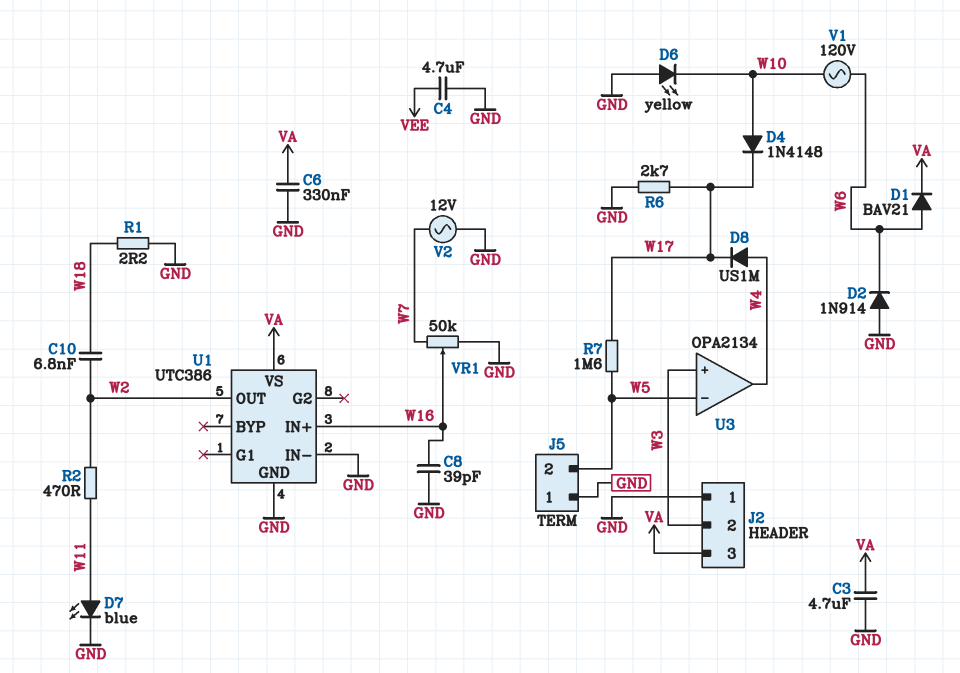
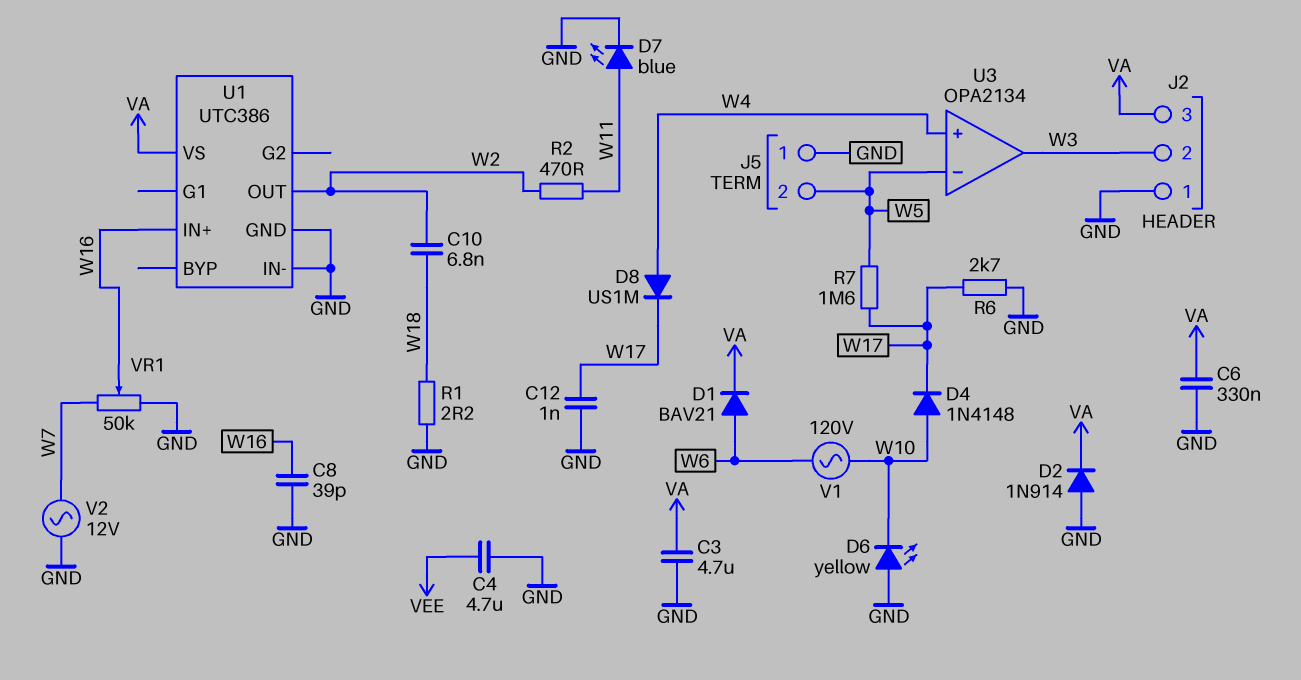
C12: none -> 1nF (GND, W17)
D2: diode 1N914 (A GND, K W6) -> diode 1N914 (A GND, K VA)
U3 pin in+: W3 -> W4
U3 pin out: W4 -> W3

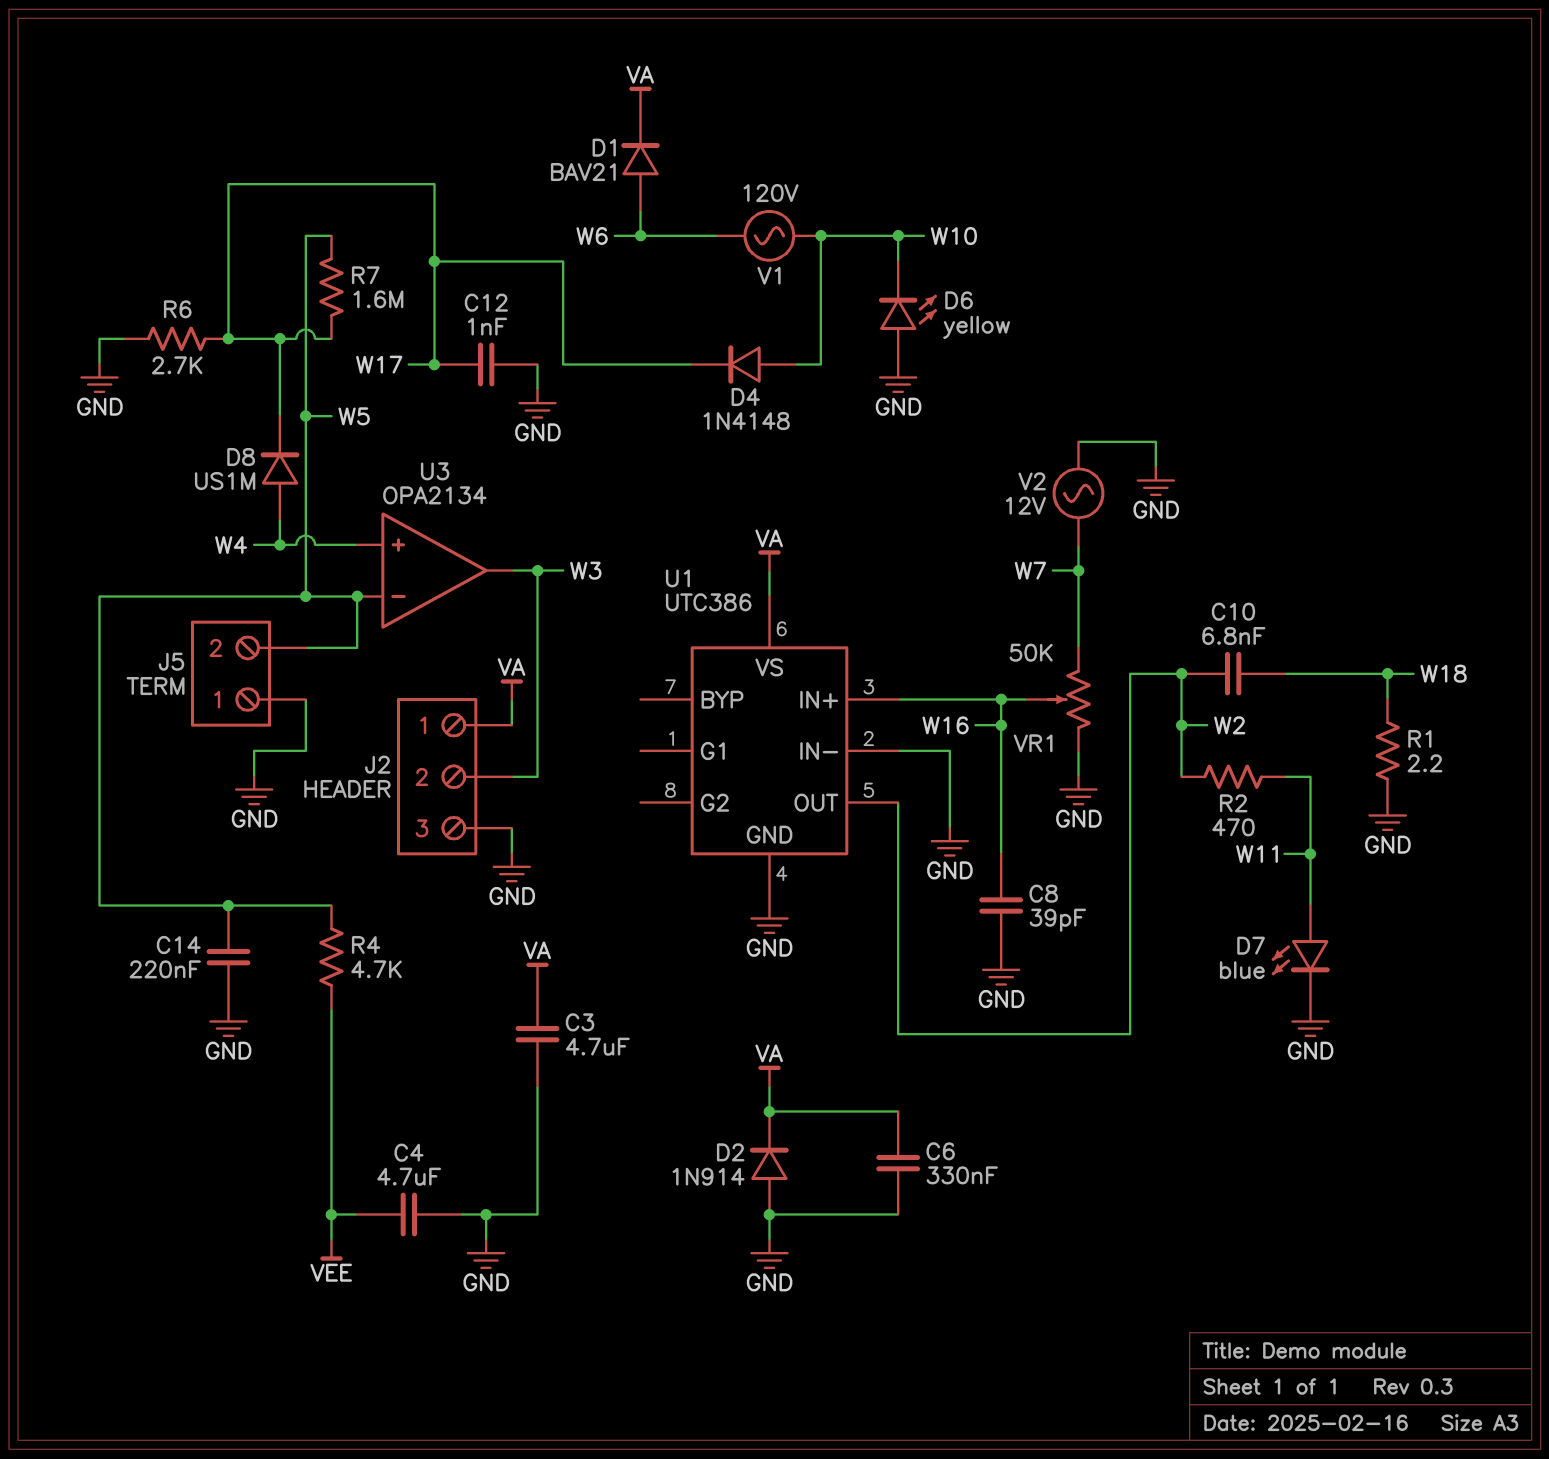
C14: none -> 220nF (GND, W5)
J2 pin 1: GND -> VA
J2 pin 3: VA -> GND
R4: none -> 4.7k (VEE, W5)

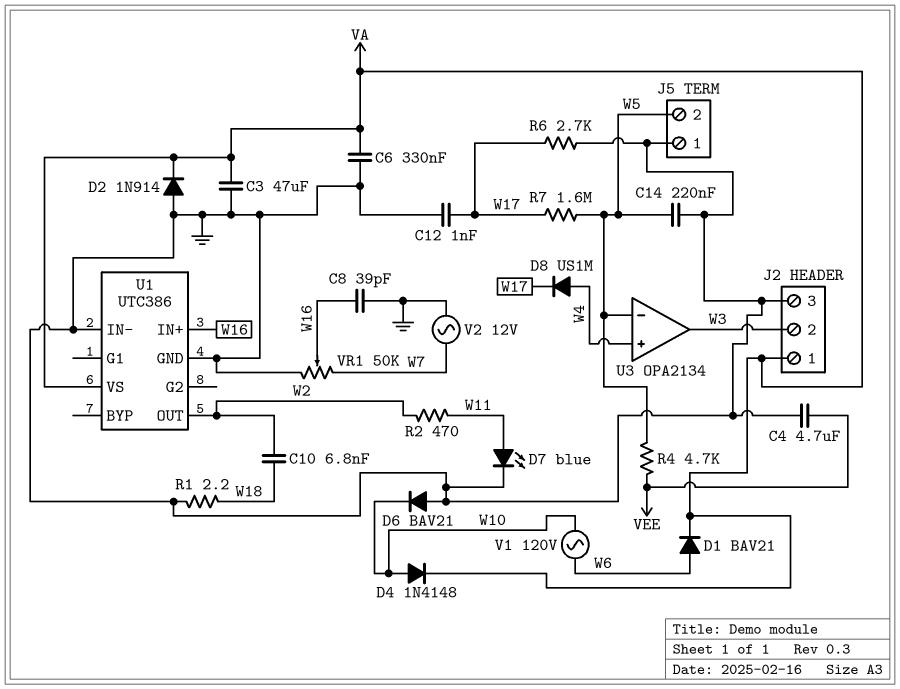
C3: 4.7uF (GND, VA) -> 47uF (GND, VA)
D4: diode 1N4148 (A W10, K W17) -> diode 1N4148 (A W10, K VA)
D6: LED yellow (A GND, K W10) -> diode BAV21 (A GND, K W10)

